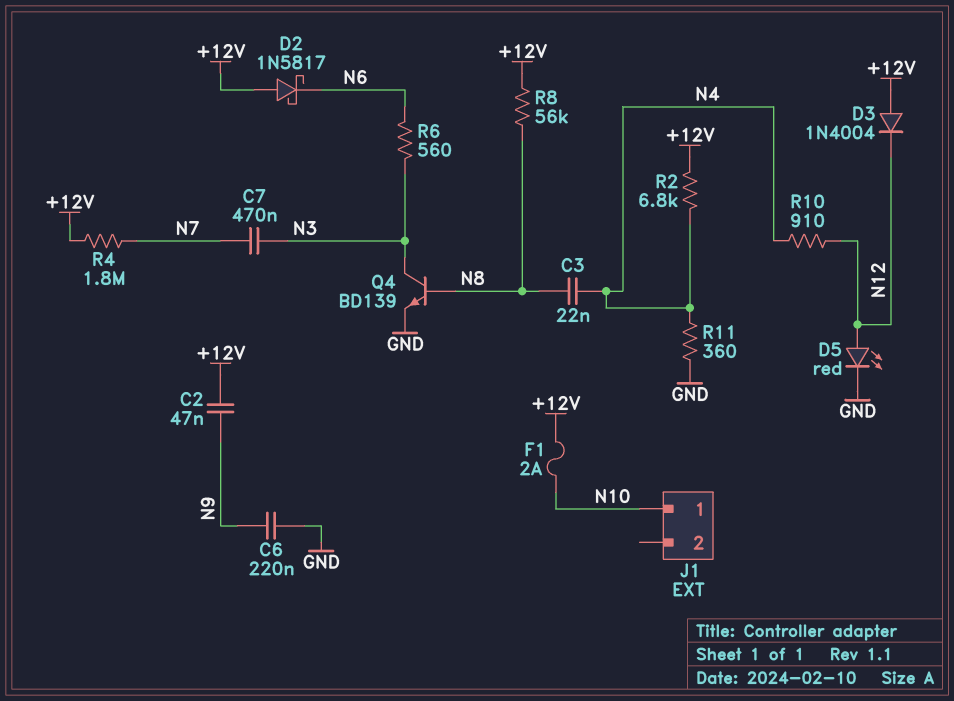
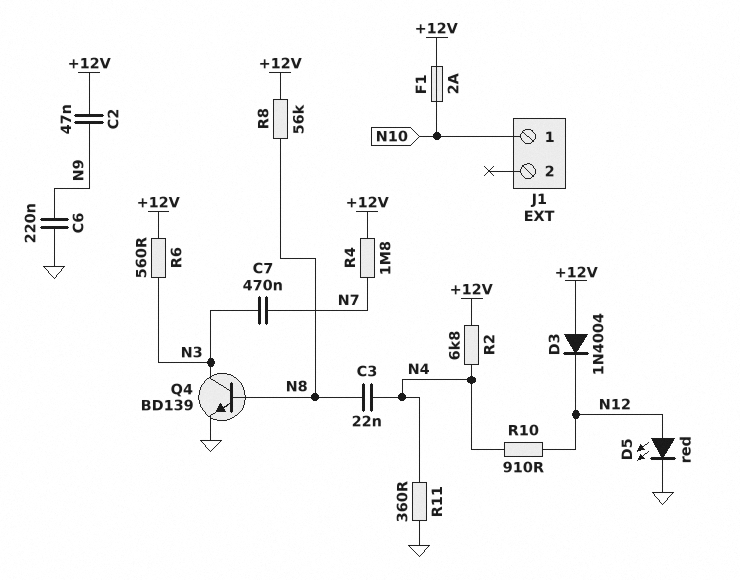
D2: schottky 1N5817 (A +12V, K N6) -> none
R6: 560 (N3, N6) -> 560 (+12V, N3)

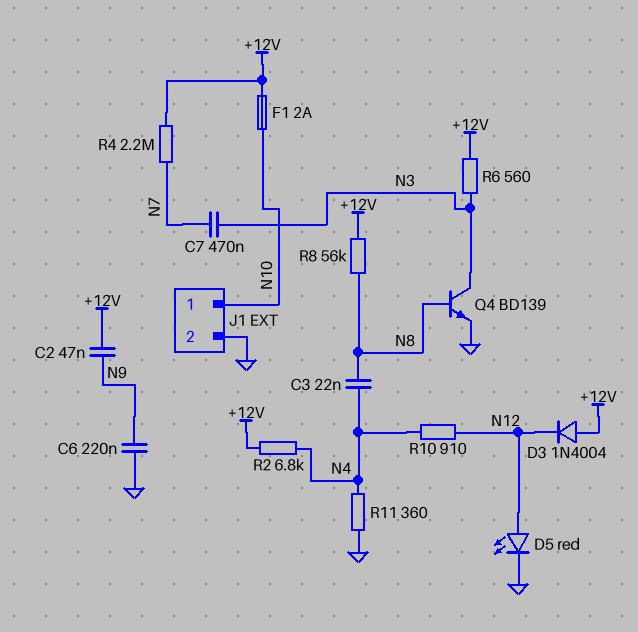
J1 pin 2: none -> GND
R4: 1.8M (+12V, N7) -> 2.2M (+12V, N7)

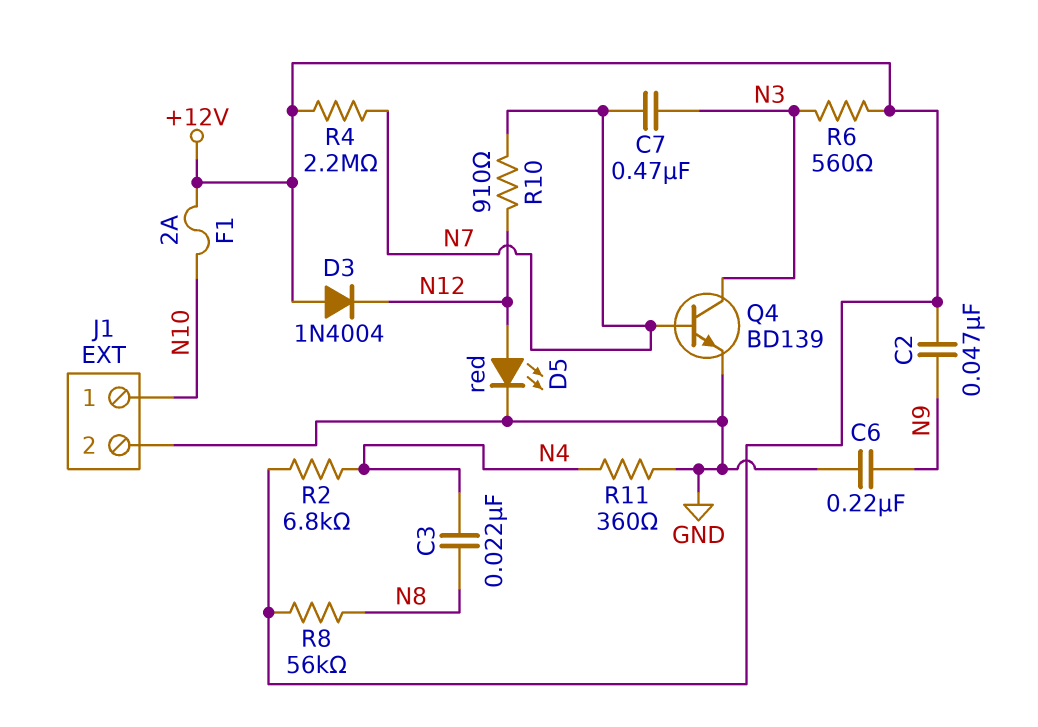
Q4: NPN BD139 (B N8, C N3, E GND) -> NPN BD139 (B N7, C N3, E GND)
R10: 910 (N4, N12) -> 910 (N7, N12)

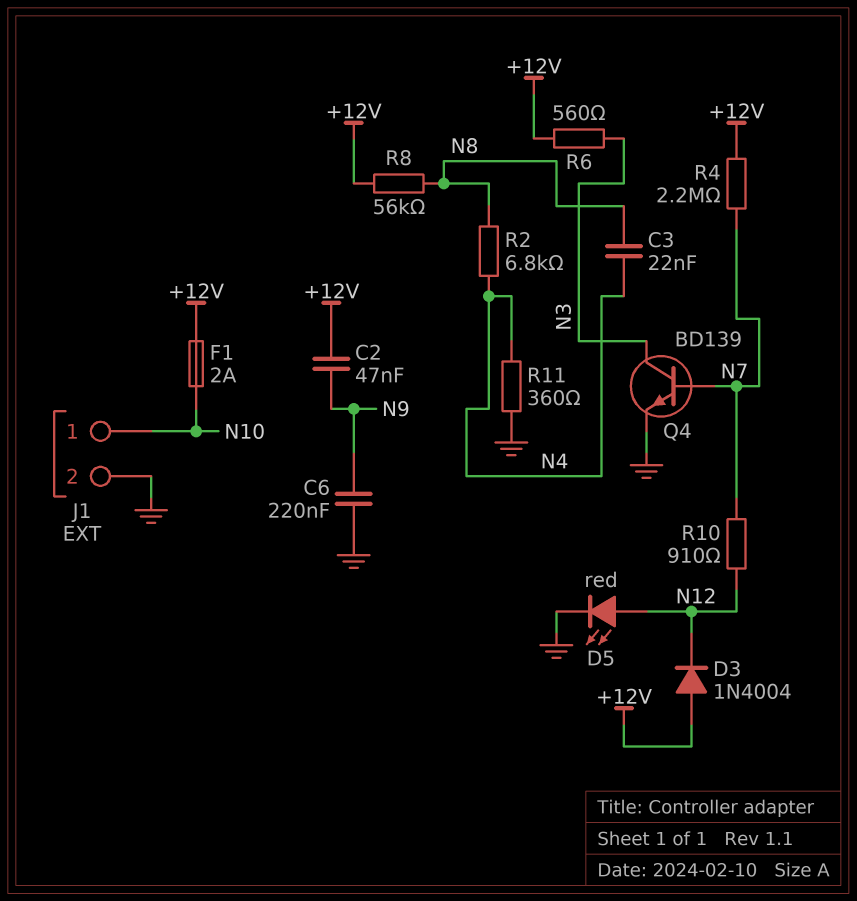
C7: 470nF (N3, N7) -> none
R2: 6.8k (+12V, N4) -> 6.8k (N4, N8)

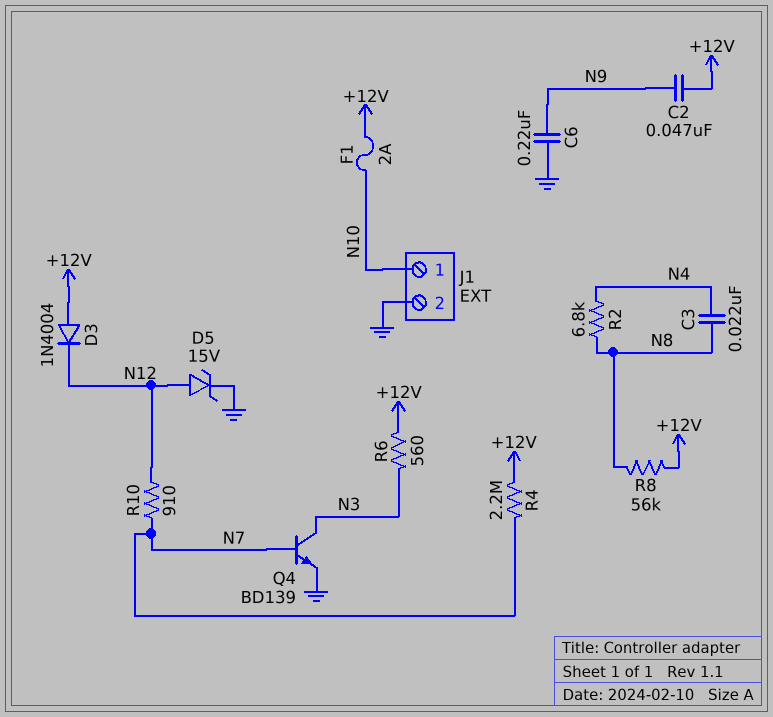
D5: LED red (A N12, K GND) -> zener 15V (A N12, K GND)
R11: 360 (GND, N4) -> none

